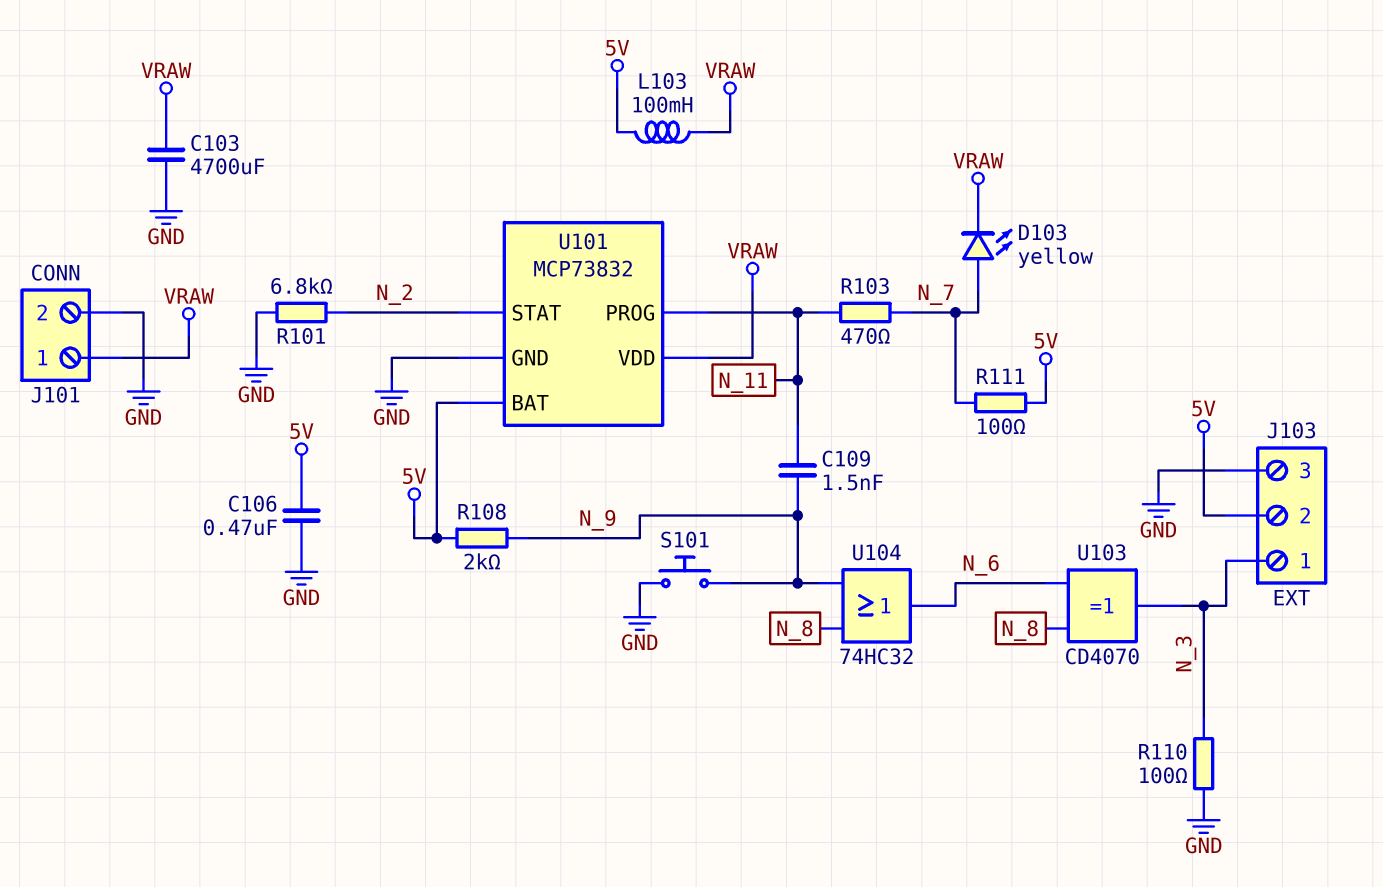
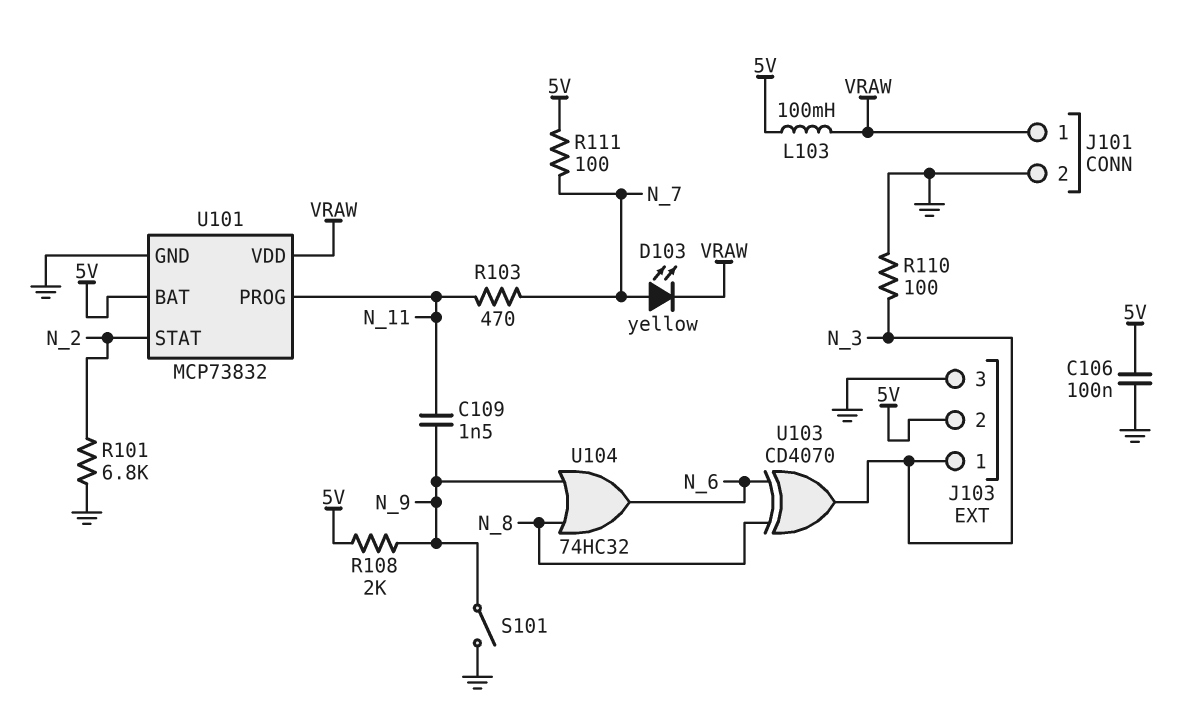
C103: 4700uF (GND, VRAW) -> none
C106: 470nF (5V, GND) -> 100nF (5V, GND)
S101: button (GND, N_9) -> switch (GND, N_9)

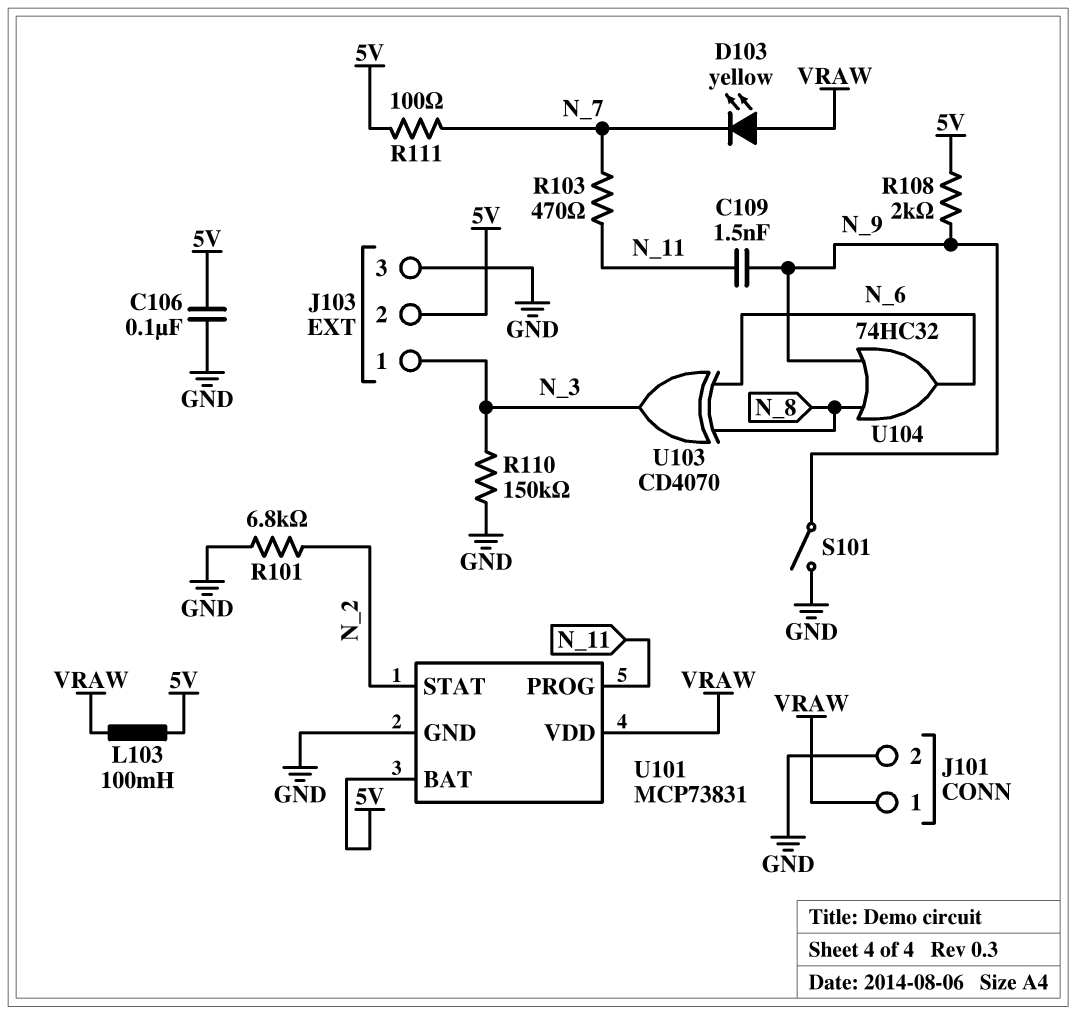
D103: LED yellow (A N_7, K VRAW) -> LED yellow (A VRAW, K N_7)
R110: 100 (GND, N_3) -> 150k (GND, N_3)
U101: MCP73832 -> MCP73831

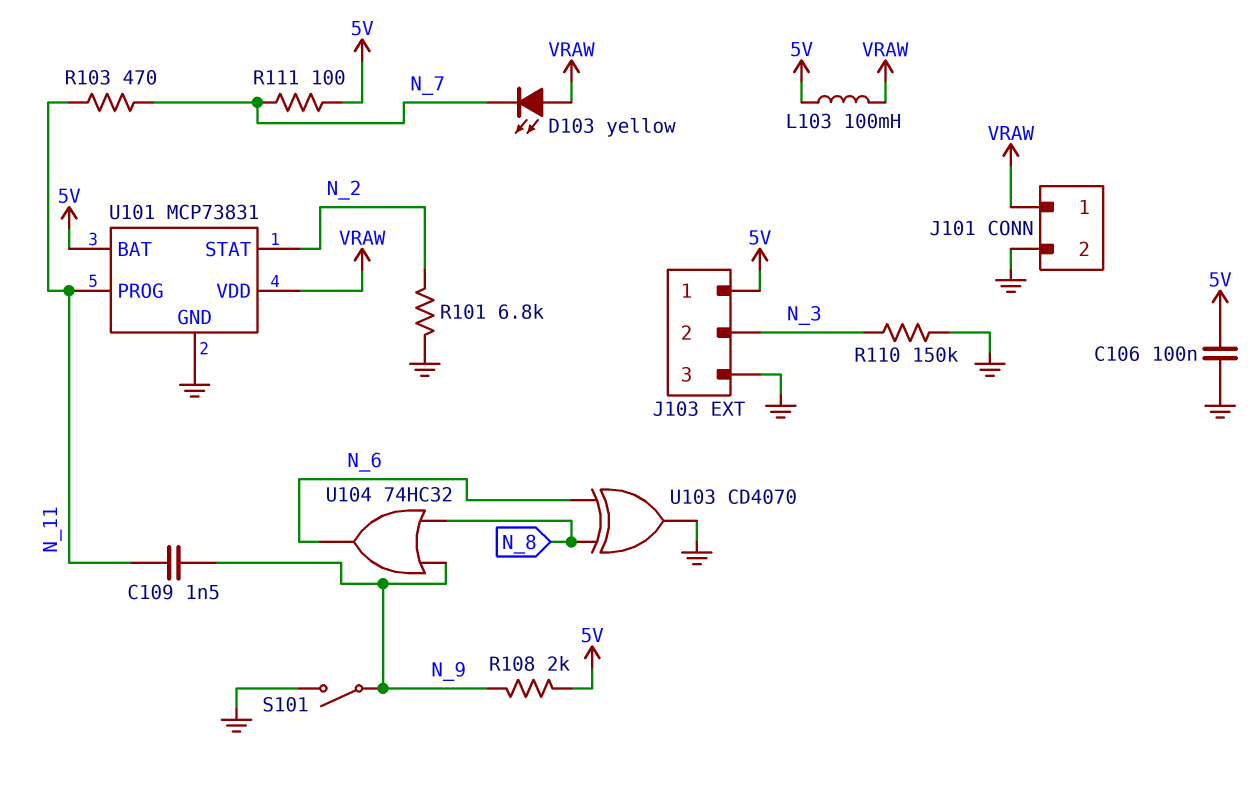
J103 pin 1: N_3 -> 5V
J103 pin 2: 5V -> N_3
U103: XOR CD4070 (in N_6, in N_8, out N_3) -> XOR CD4070 (in N_6, in N_8, out GND)

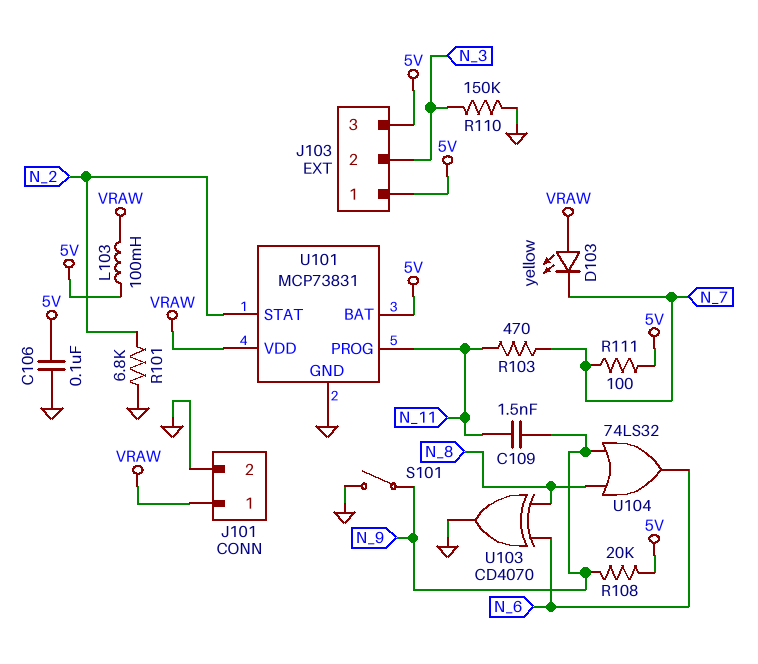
J103 pin 3: GND -> 5V
R108: 2k (5V, N_9) -> 20k (5V, N_9)
U104: OR 74HC32 (in N_8, in N_9, out N_6) -> OR 74LS32 (in N_8, in N_9, out N_6)

